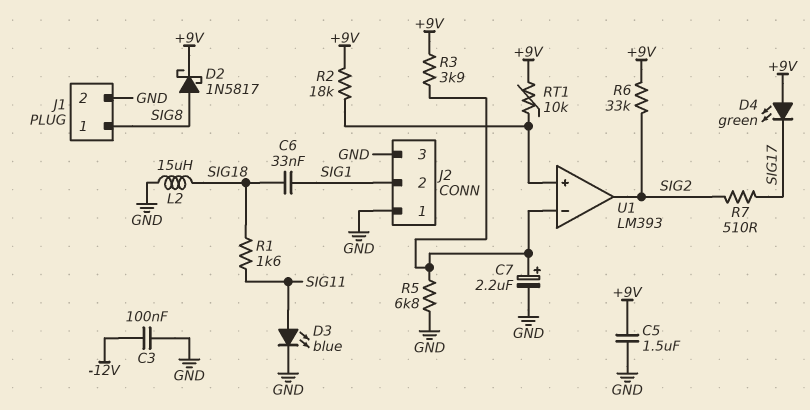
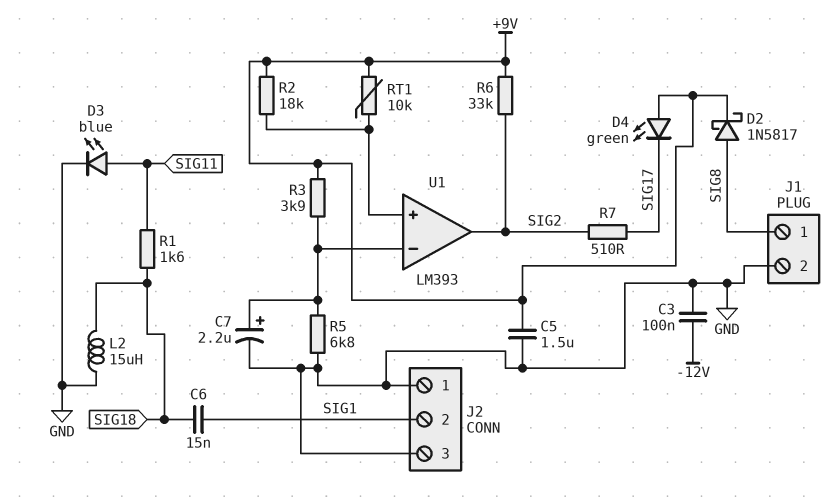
C6: 33nF (SIG1, SIG18) -> 15nF (SIG1, SIG18)

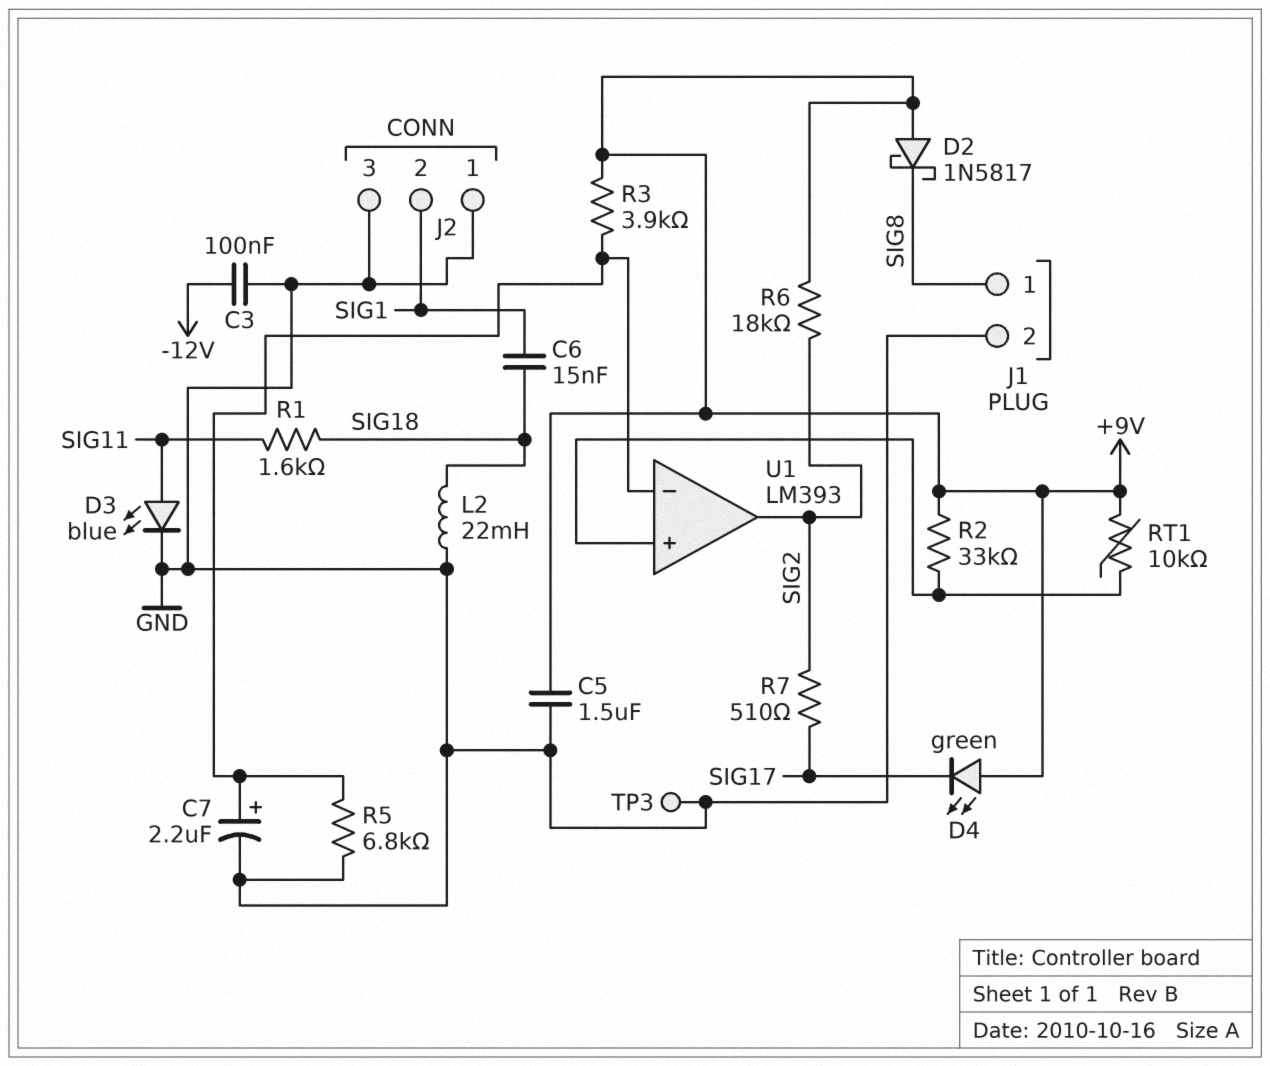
D2: schottky 1N5817 (A SIG8, K +9V) -> schottky 1N5817 (A +9V, K SIG8)
L2: 15uH (GND, SIG18) -> 22mH (GND, SIG18)
R2: 18k (+9V, U1/in+) -> 33k (+9V, U1/in+)
R6: 33k (+9V, SIG2) -> 18k (+9V, SIG2)
TP3: none -> test point (GND)

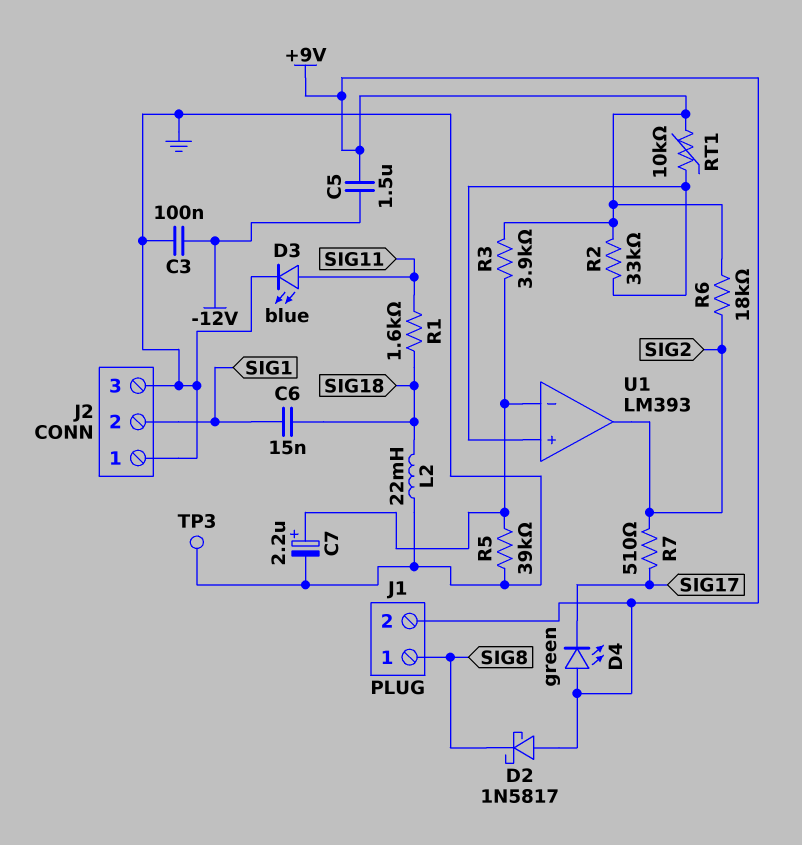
C5: 1.5uF (+9V, GND) -> 1.5uF (+9V, -12V)
J1 pin 2: GND -> +9V
R5: 6.8k (GND, U1/in-) -> 39k (GND, U1/in-)

